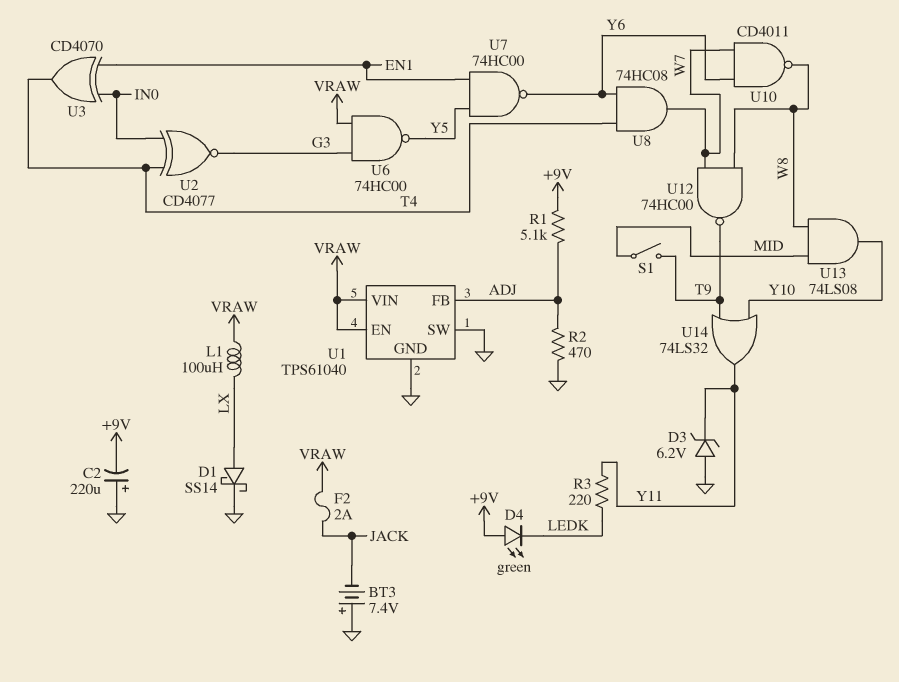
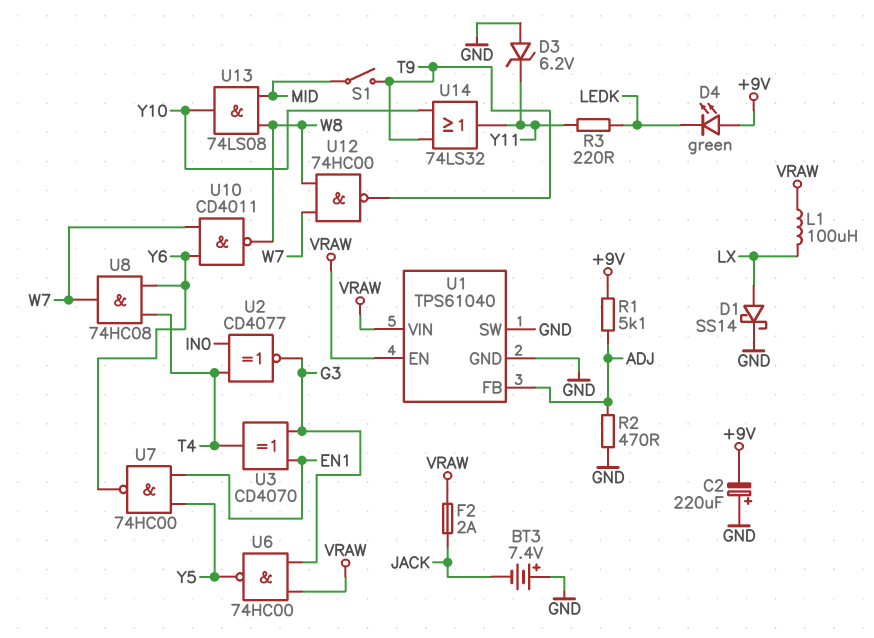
U3: XOR CD4070 (in EN1, in IN0, out T4) -> XOR CD4070 (in EN1, in G3, out T4)

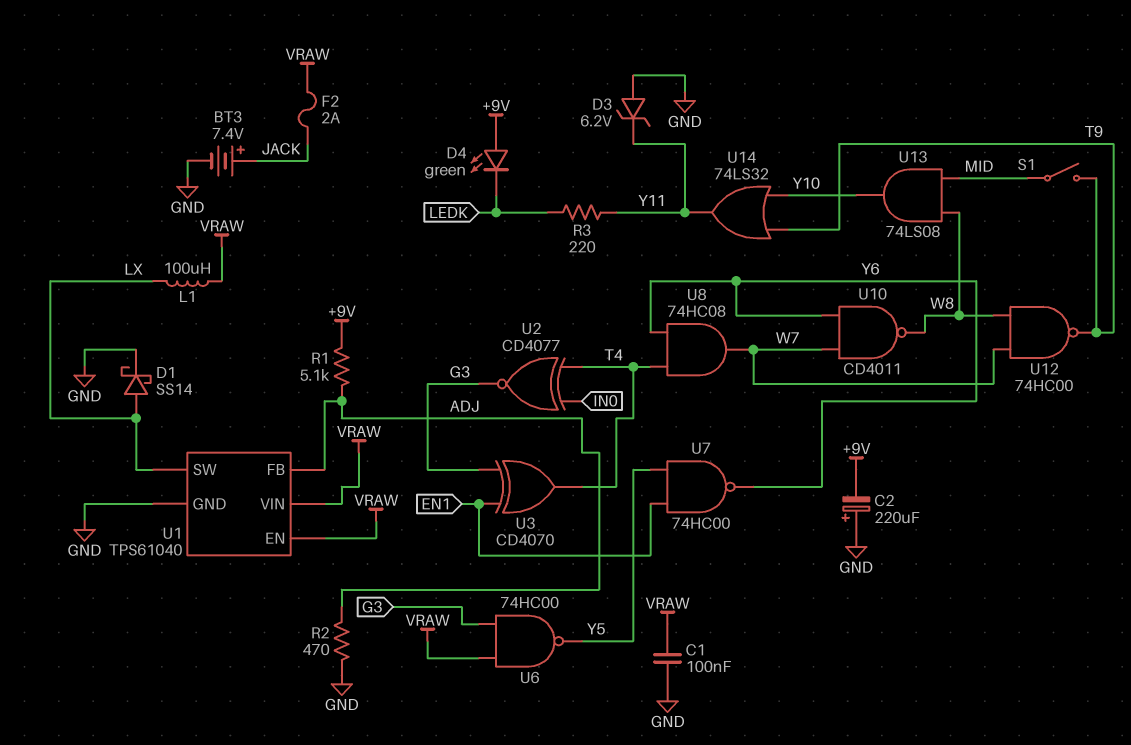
BT3: 7.4V (plus GND, minus JACK) -> 7.4V (plus JACK, minus GND)
C1: none -> 100nF (GND, VRAW)
U1 pin SW: GND -> LX

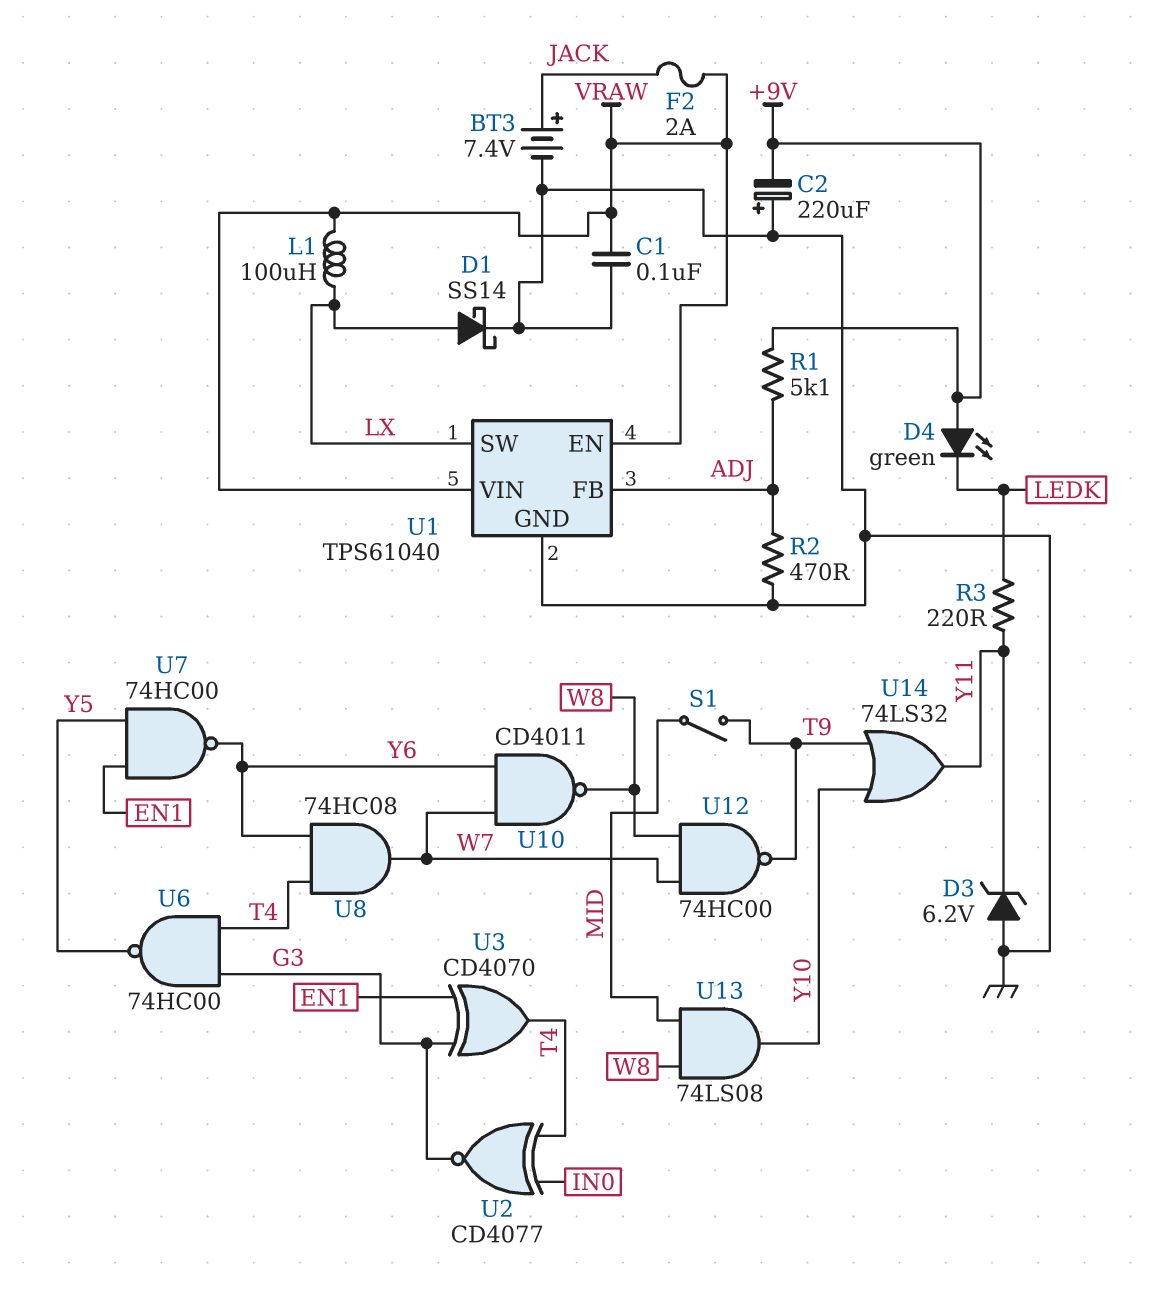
U6: NAND 74HC00 (in G3, in VRAW, out Y5) -> NAND 74HC00 (in G3, in T4, out Y5)

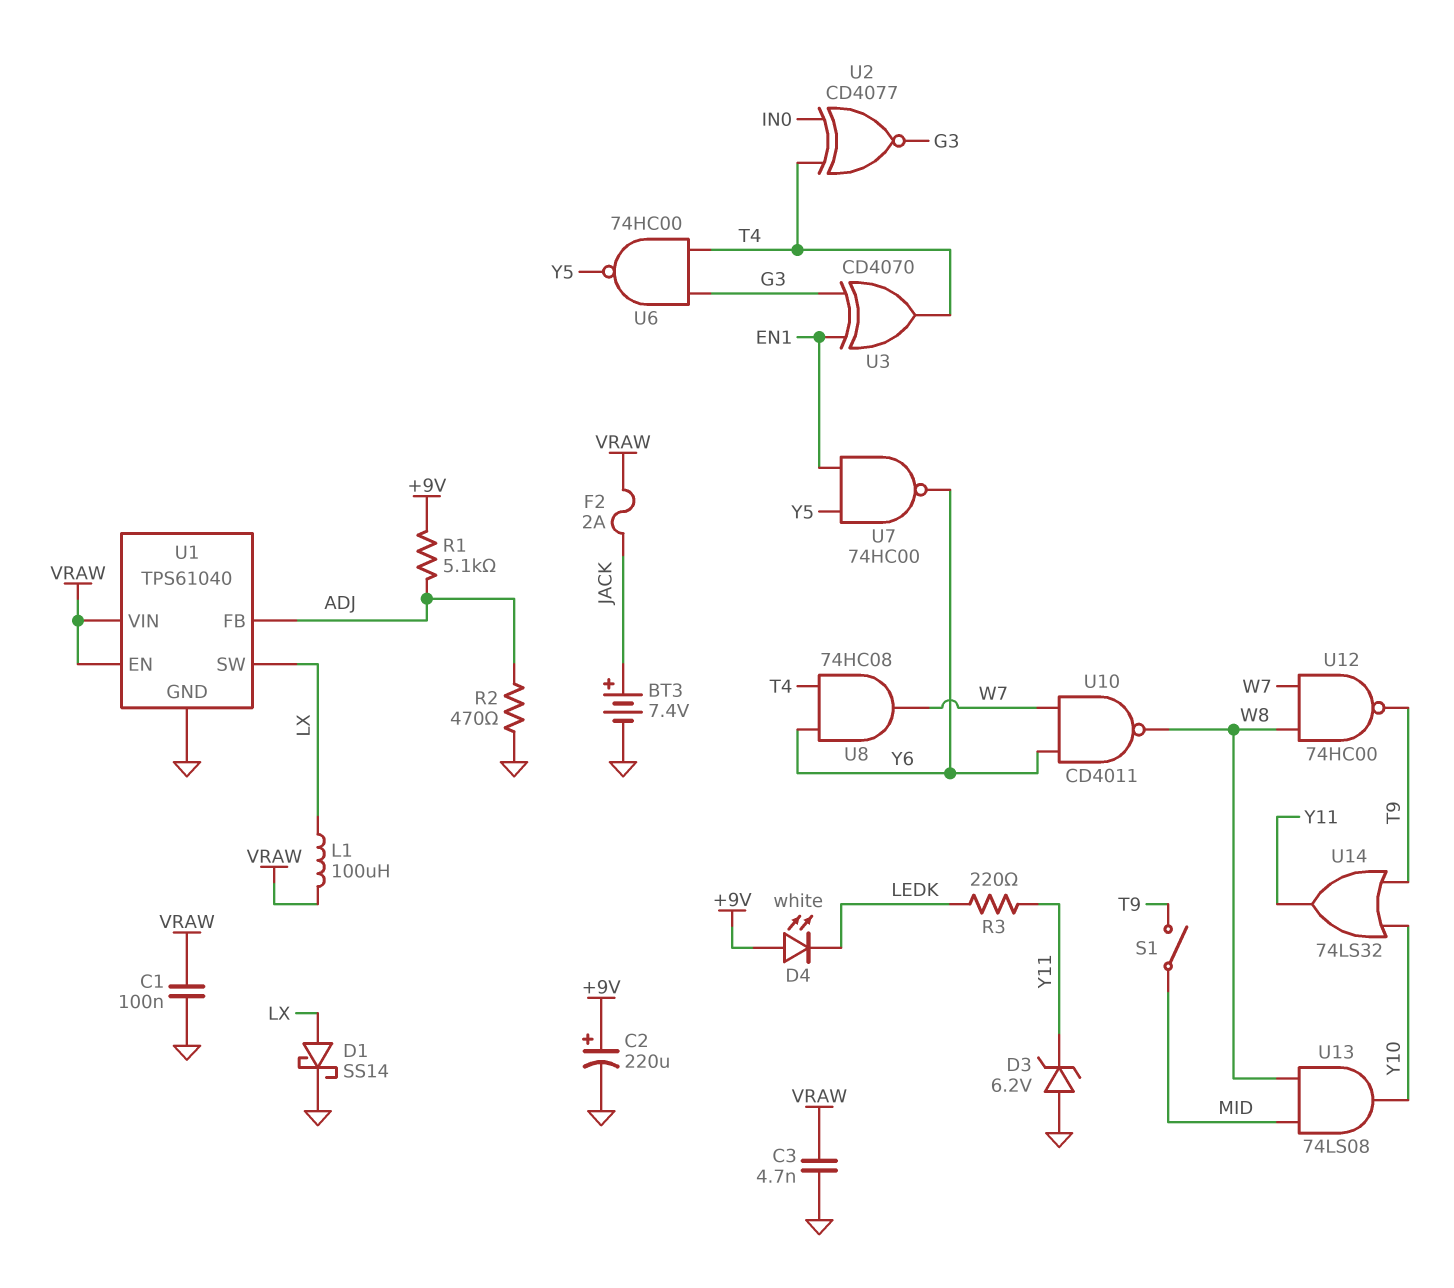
C2: 220uF (plus GND, minus +9V) -> 220uF (plus +9V, minus GND)
C3: none -> 4.7nF (GND, VRAW)
D4: LED green (A +9V, K LEDK) -> LED white (A +9V, K LEDK)

